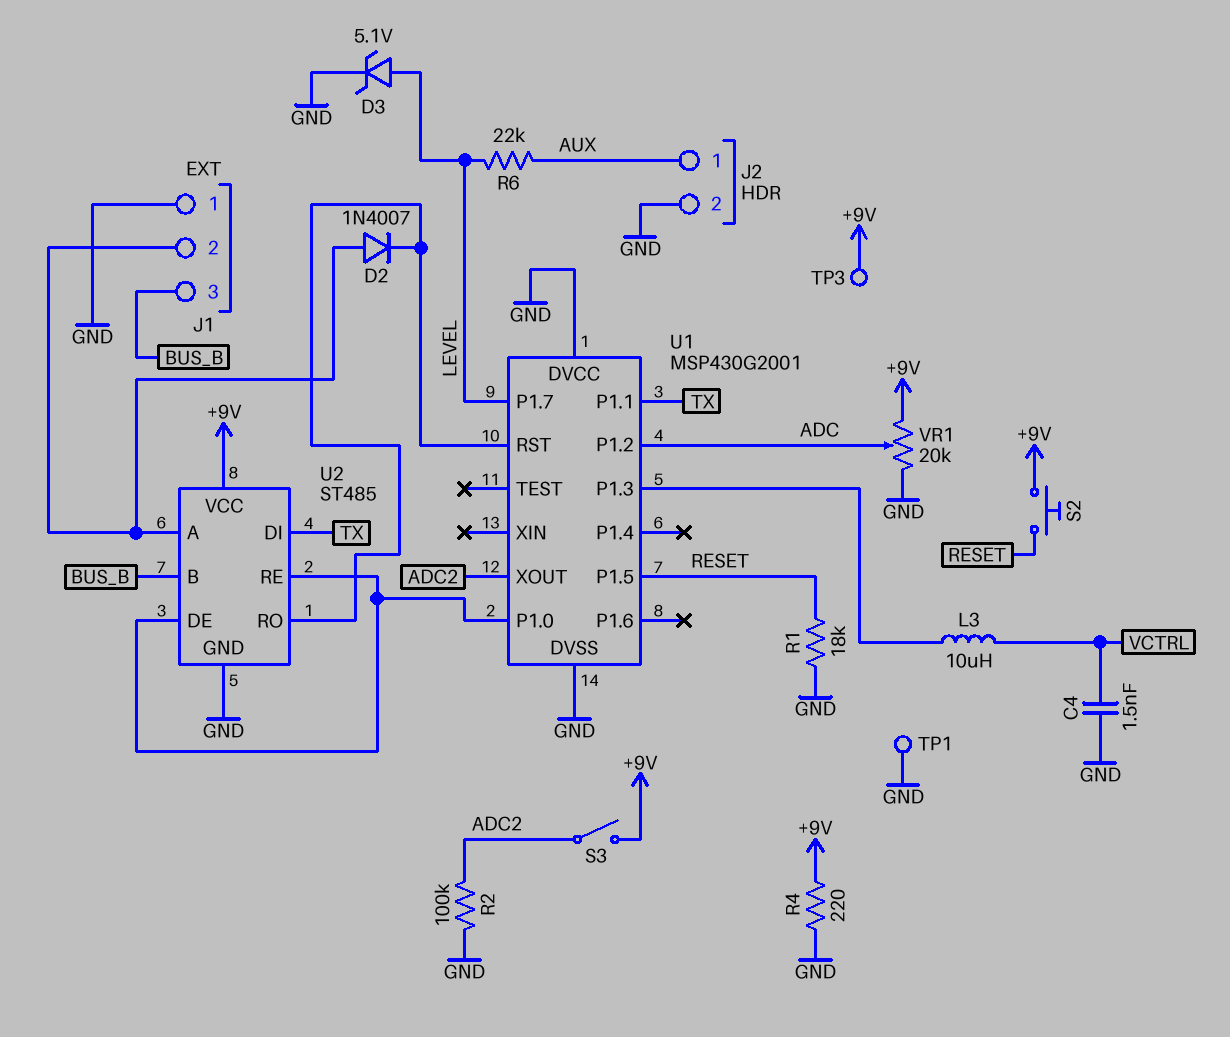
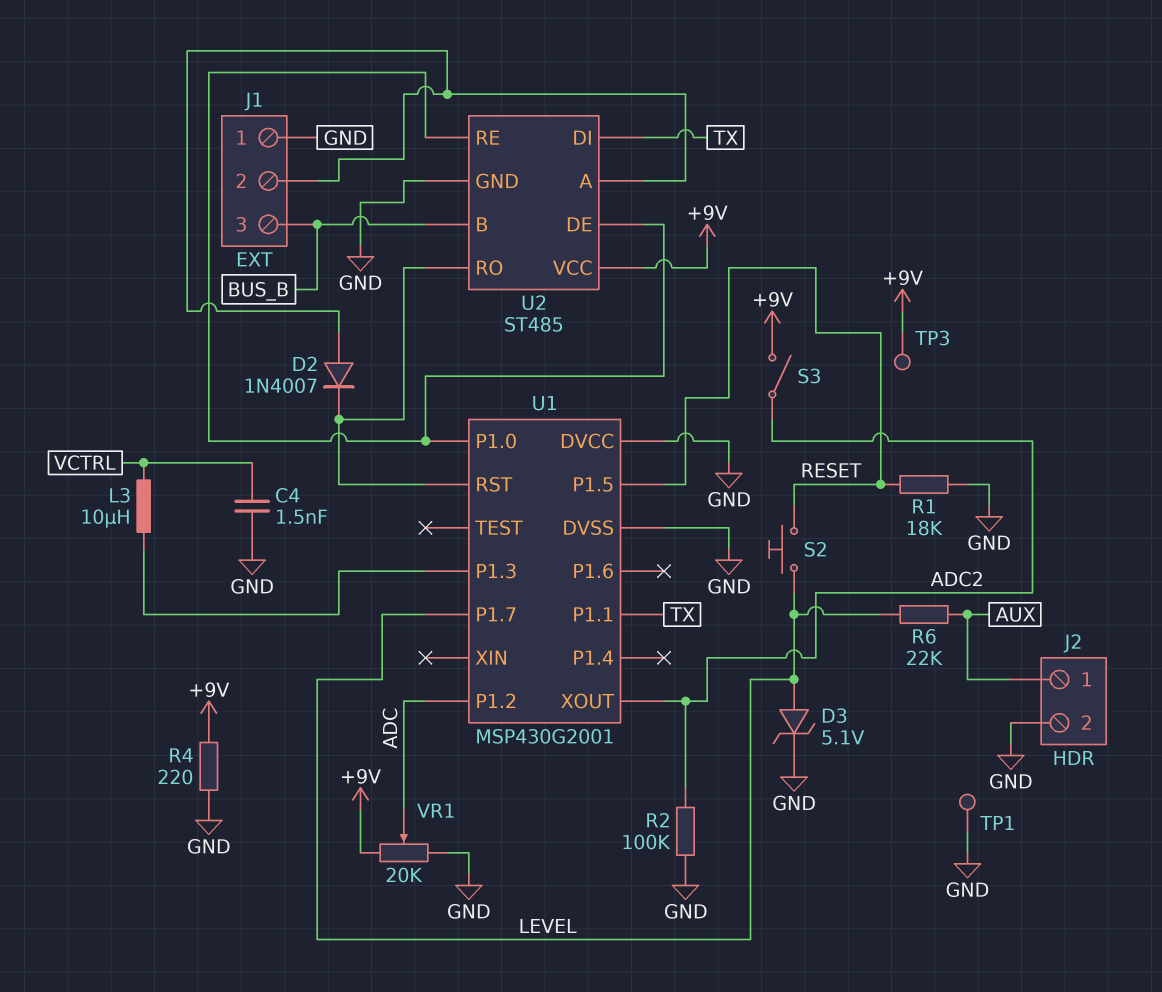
S2: button (+9V, RESET) -> button (LEVEL, RESET)

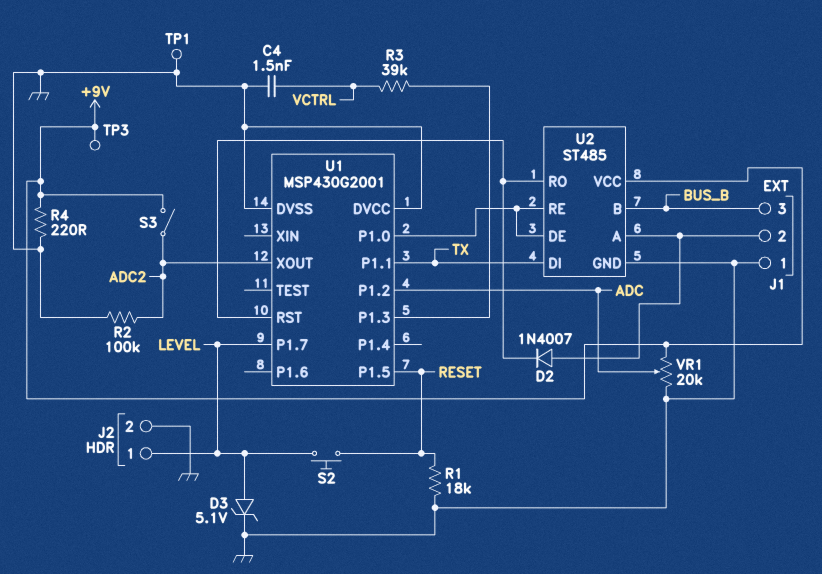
J2 pin 1: AUX -> LEVEL
L3: 10uH (U1/P1.3, VCTRL) -> none
R3: none -> 39k (U1/P1.3, VCTRL)
R6: 22k (AUX, LEVEL) -> none

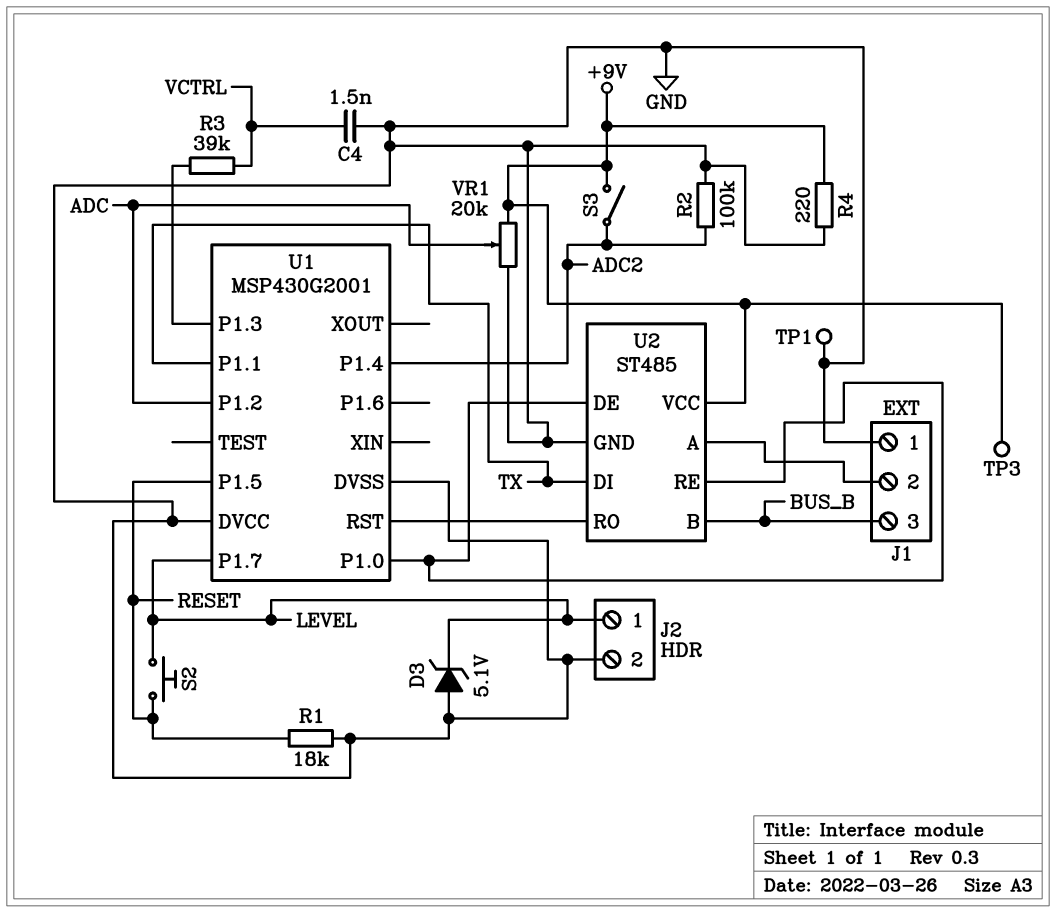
D2: diode 1N4007 (A J1/2, K U1/RST) -> none
D3: zener 5.1V (A LEVEL, K GND) -> zener 5.1V (A GND, K LEVEL)
U1 pin P1.4: none -> ADC2
U1 pin XOUT: ADC2 -> none

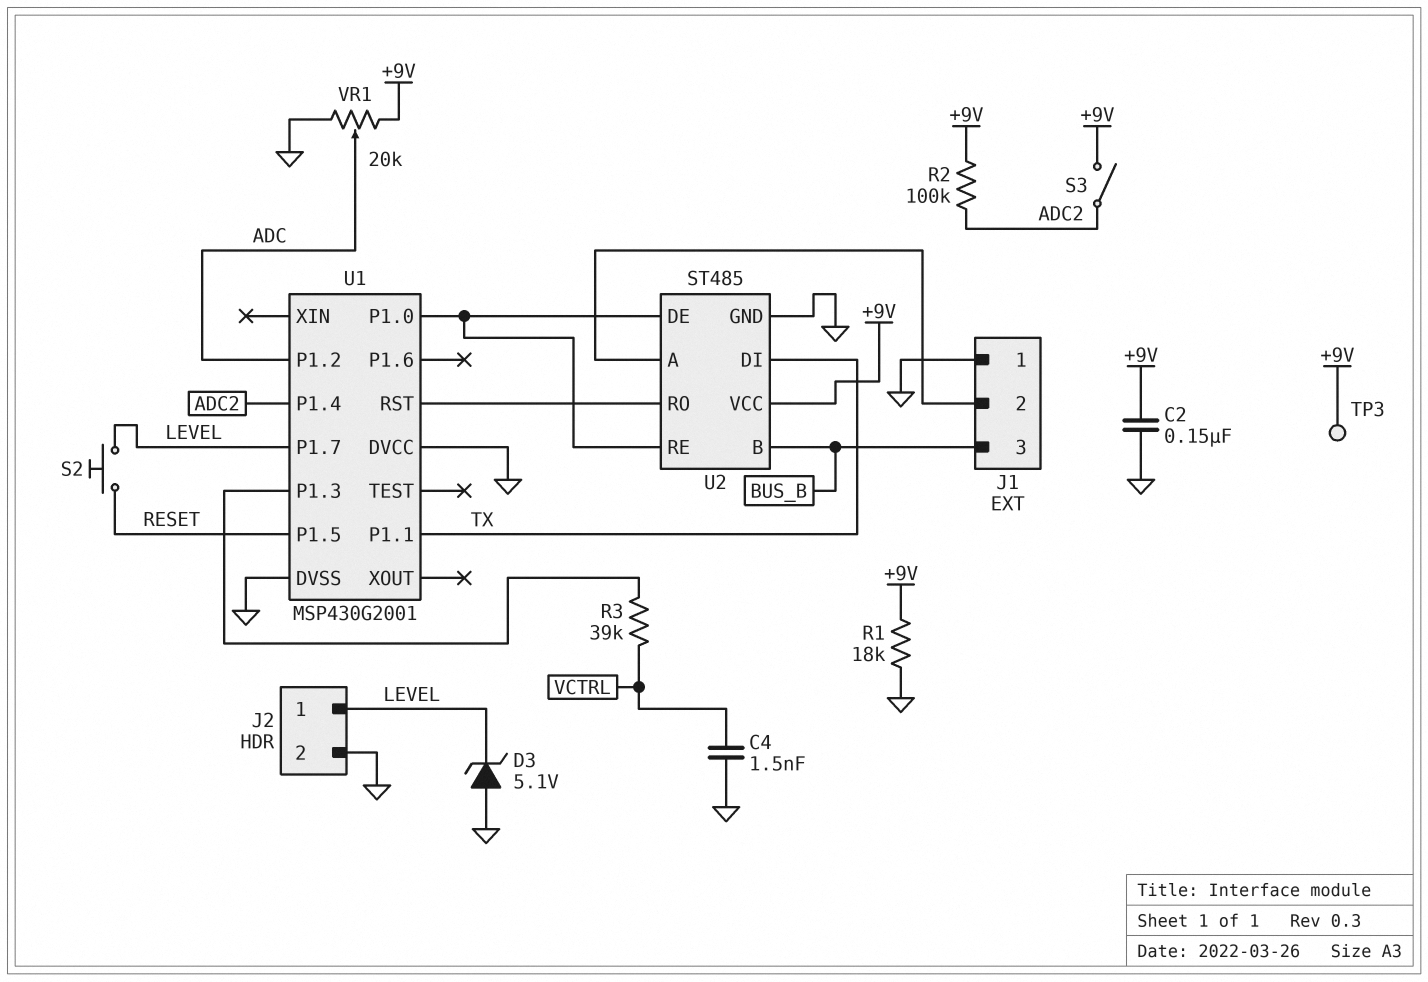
C2: none -> 150nF (+9V, GND)
R1: 18k (GND, RESET) -> 18k (+9V, GND)
R2: 100k (ADC2, GND) -> 100k (+9V, ADC2)
R4: 220 (+9V, GND) -> none
TP1: test point (GND) -> none

